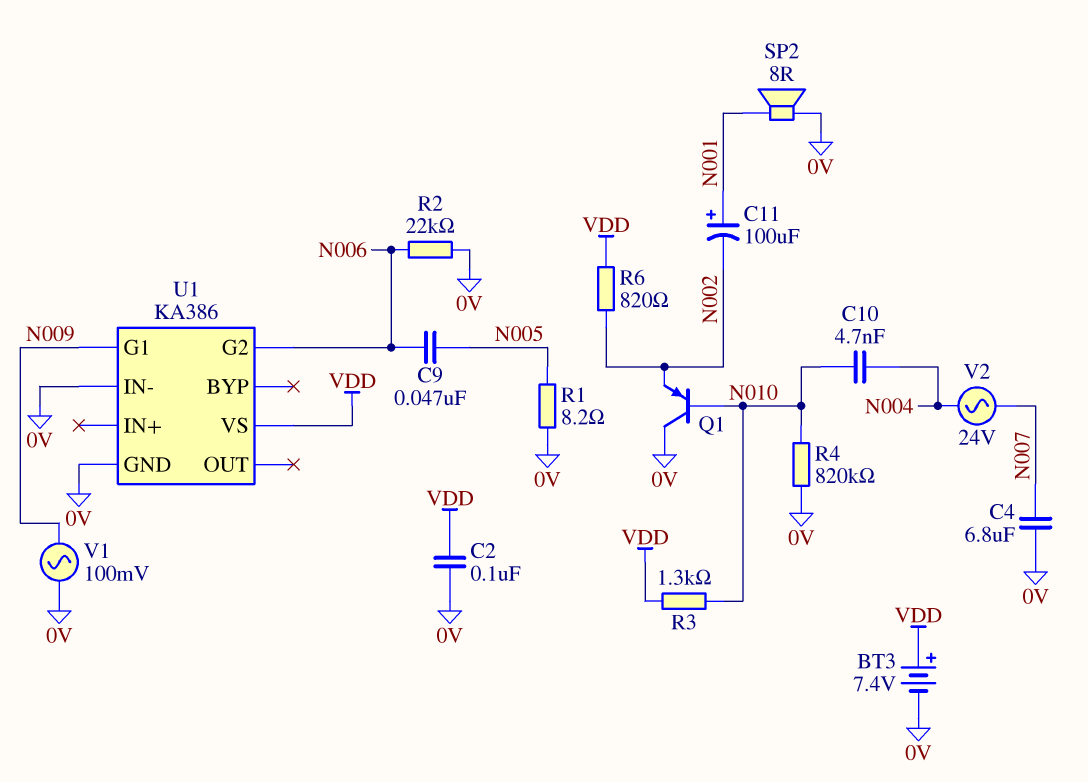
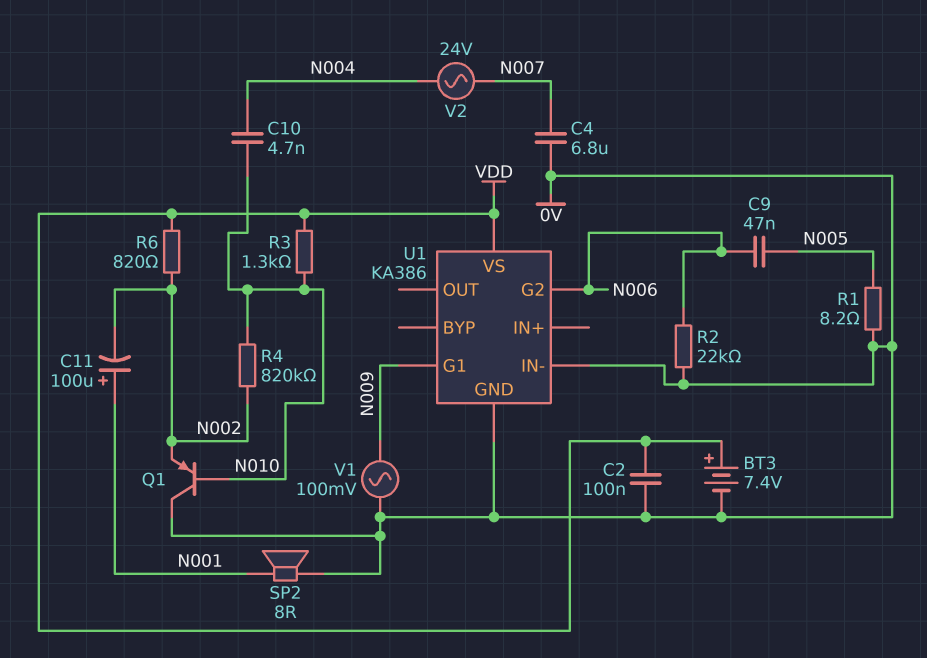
R4: 820k (0V, N010) -> 820k (N002, N010)

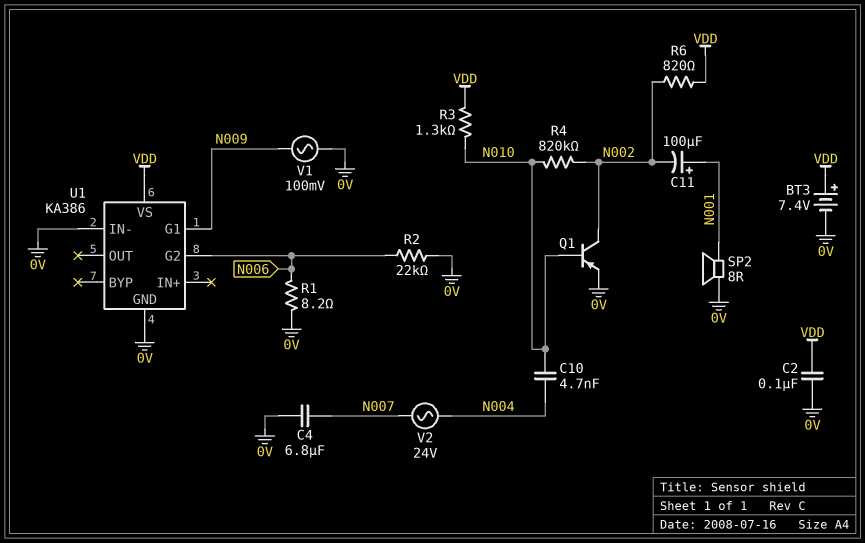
C9: 47nF (N005, N006) -> none
Q1: PNP (B N010, C 0V, E N002) -> PNP (B N010, C N002, E 0V)
R1: 8.2 (0V, N005) -> 8.2 (0V, N006)

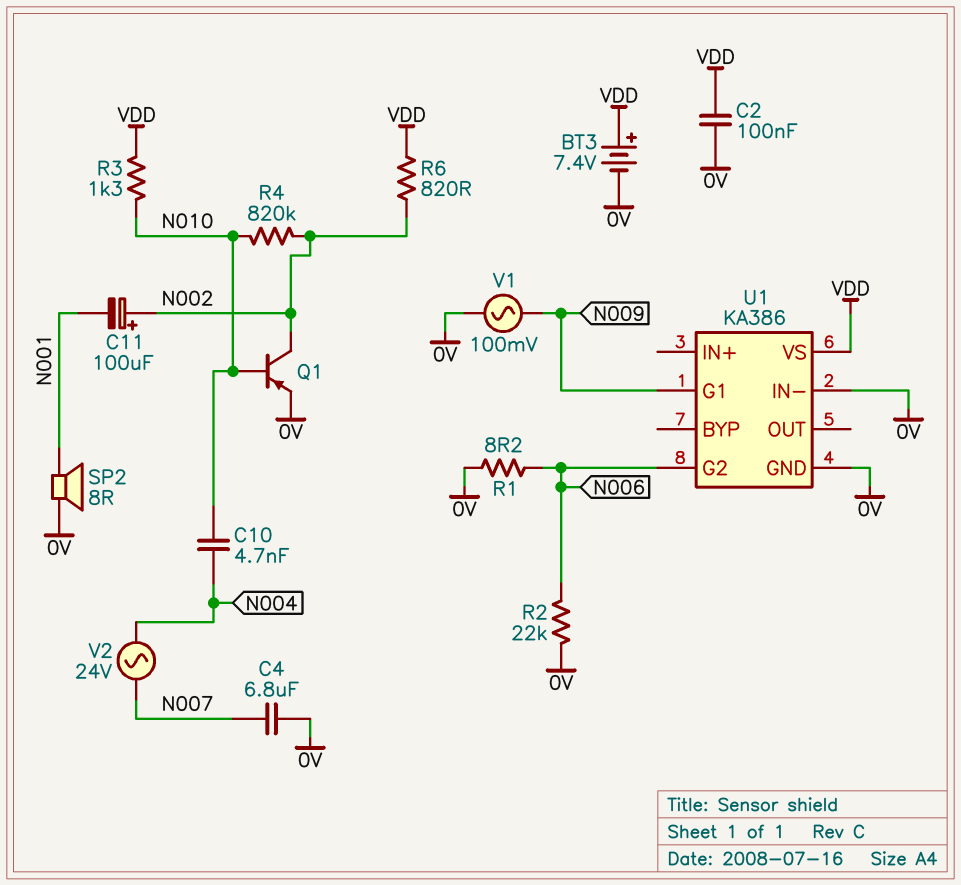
C11: 100uF (plus N001, minus N002) -> 100uF (plus N002, minus N001)

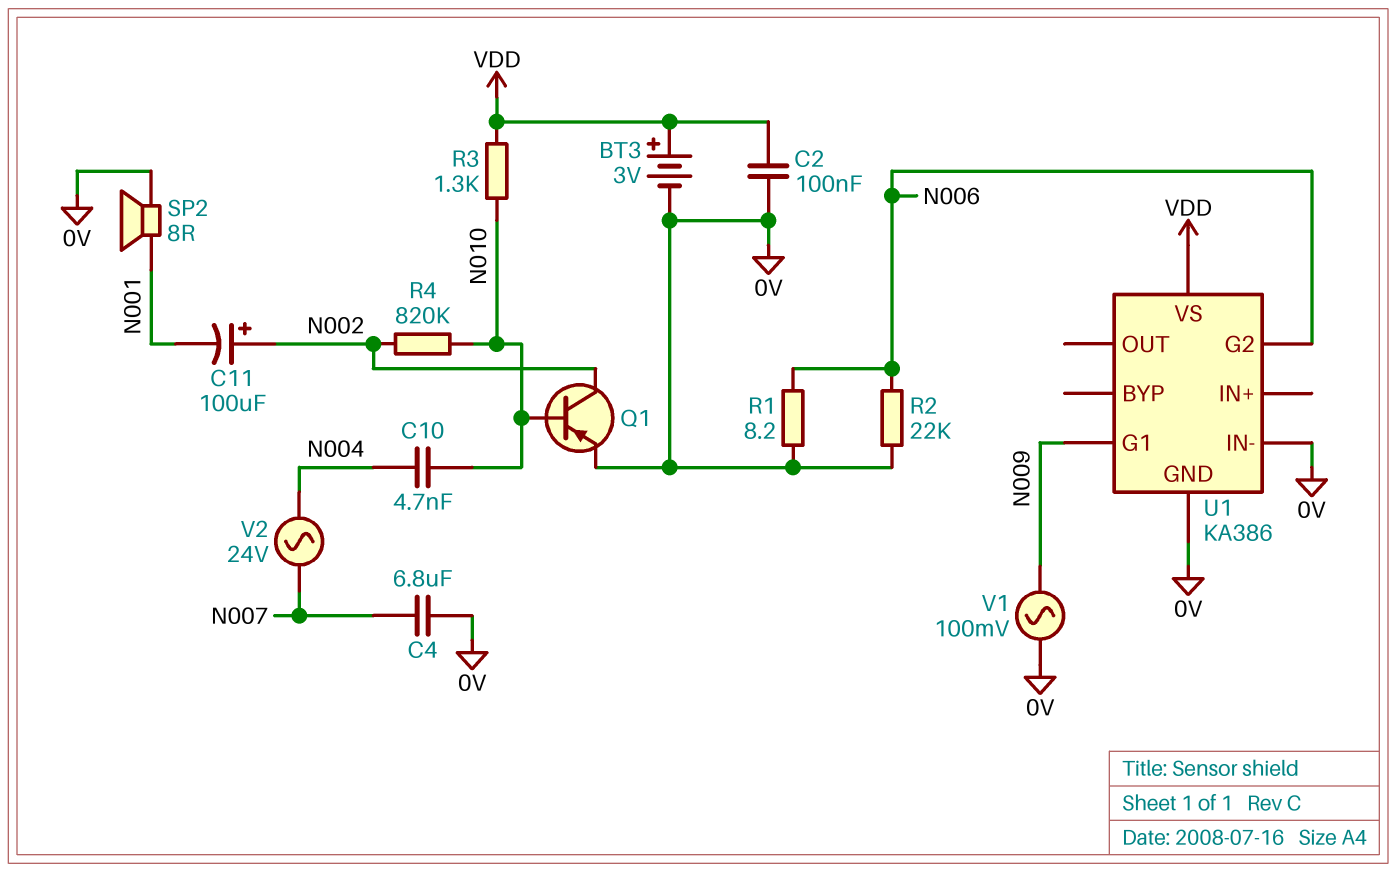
BT3: 7.4V (plus VDD, minus 0V) -> 3V (plus VDD, minus 0V)
R6: 820 (N002, VDD) -> none

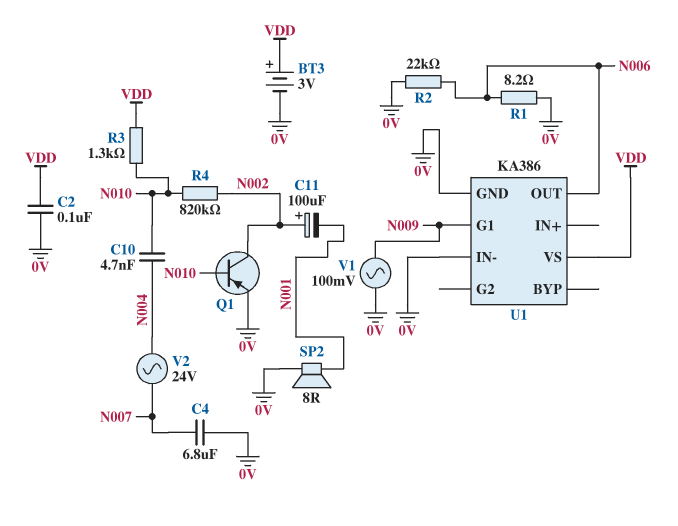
U1 pin G2: N006 -> none
U1 pin OUT: none -> N006

